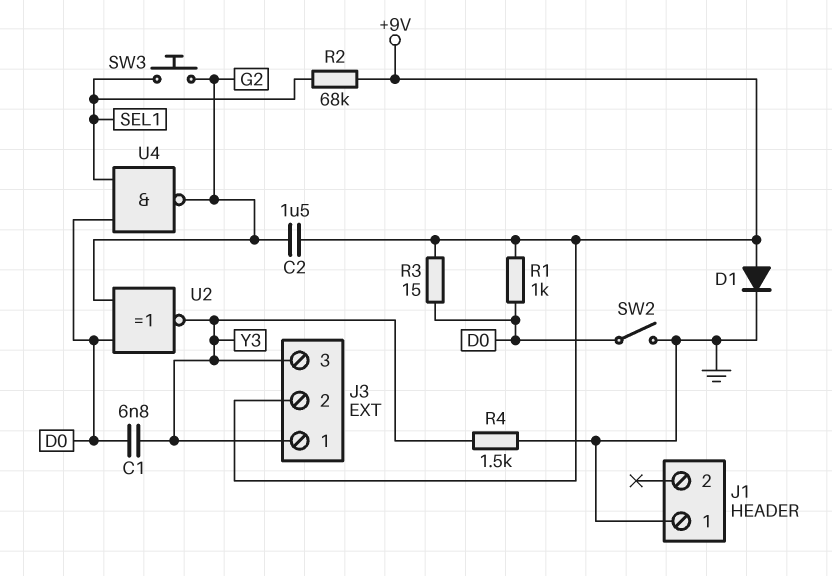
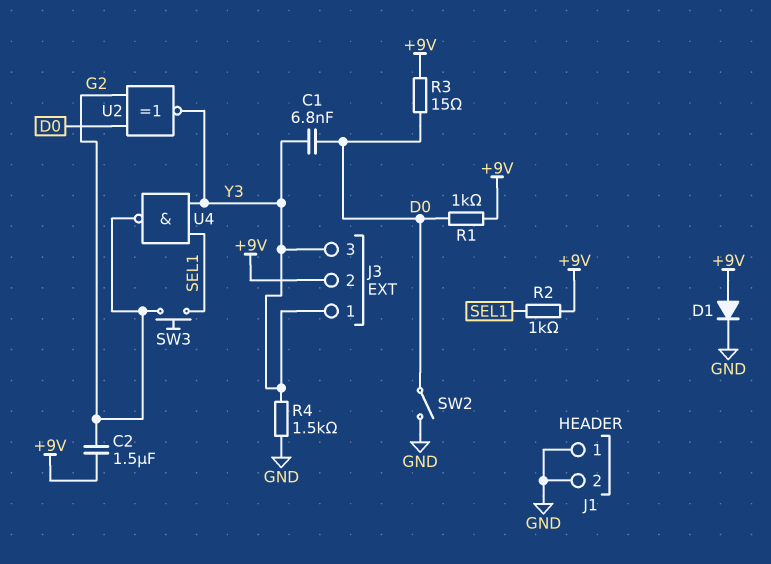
J1 pin 2: none -> GND
R2: 68k (+9V, SEL1) -> 1k (+9V, SEL1)
U4: NAND (in D0, in SEL1, out G2) -> NAND (in SEL1, in Y3, out G2)

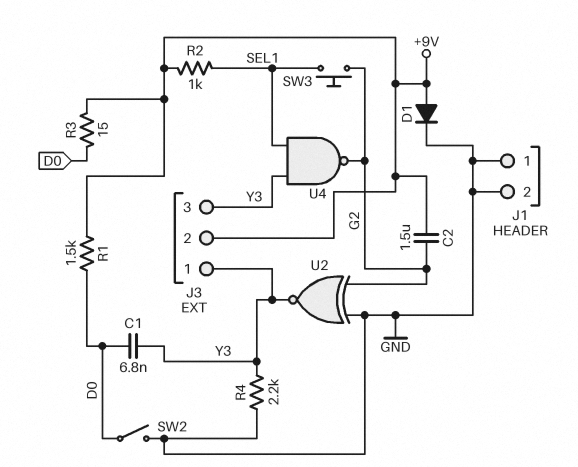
R1: 1k (+9V, D0) -> 1.5k (+9V, D0)
R4: 1.5k (GND, Y3) -> 2.2k (GND, Y3)
U2: XNOR (in D0, in G2, out Y3) -> XNOR (in G2, in GND, out Y3)

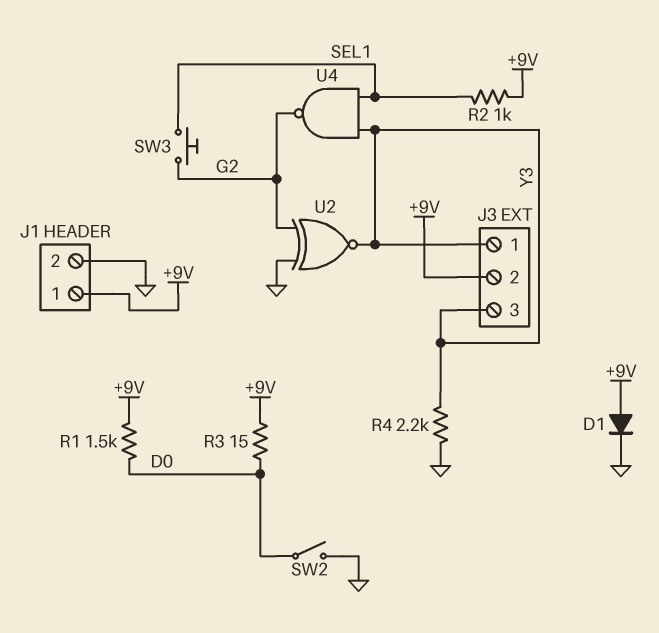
C1: 6.8nF (D0, Y3) -> none
C2: 1.5uF (+9V, G2) -> none
J1 pin 1: GND -> +9V

